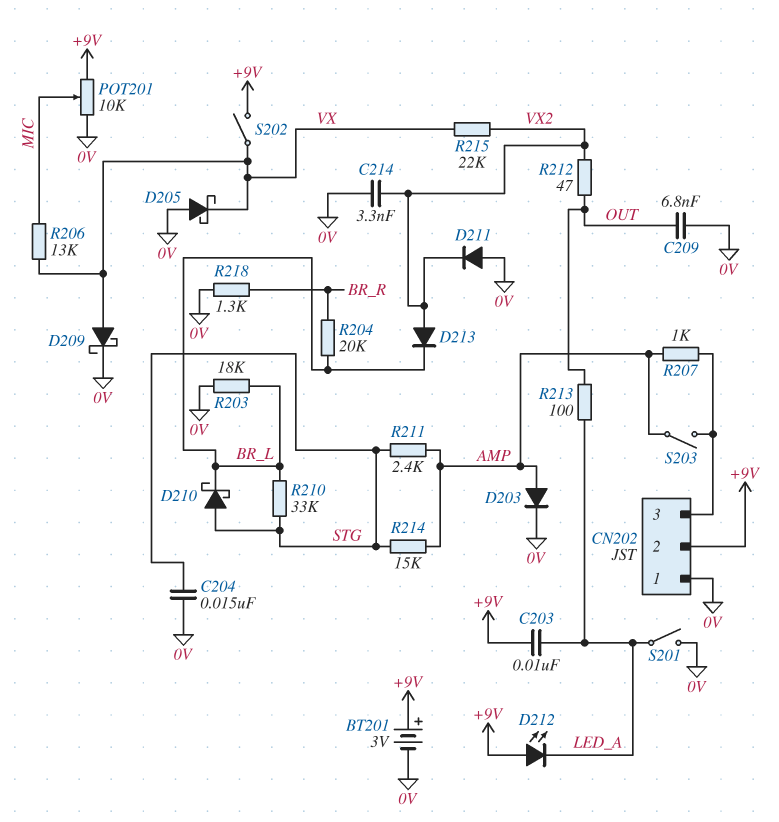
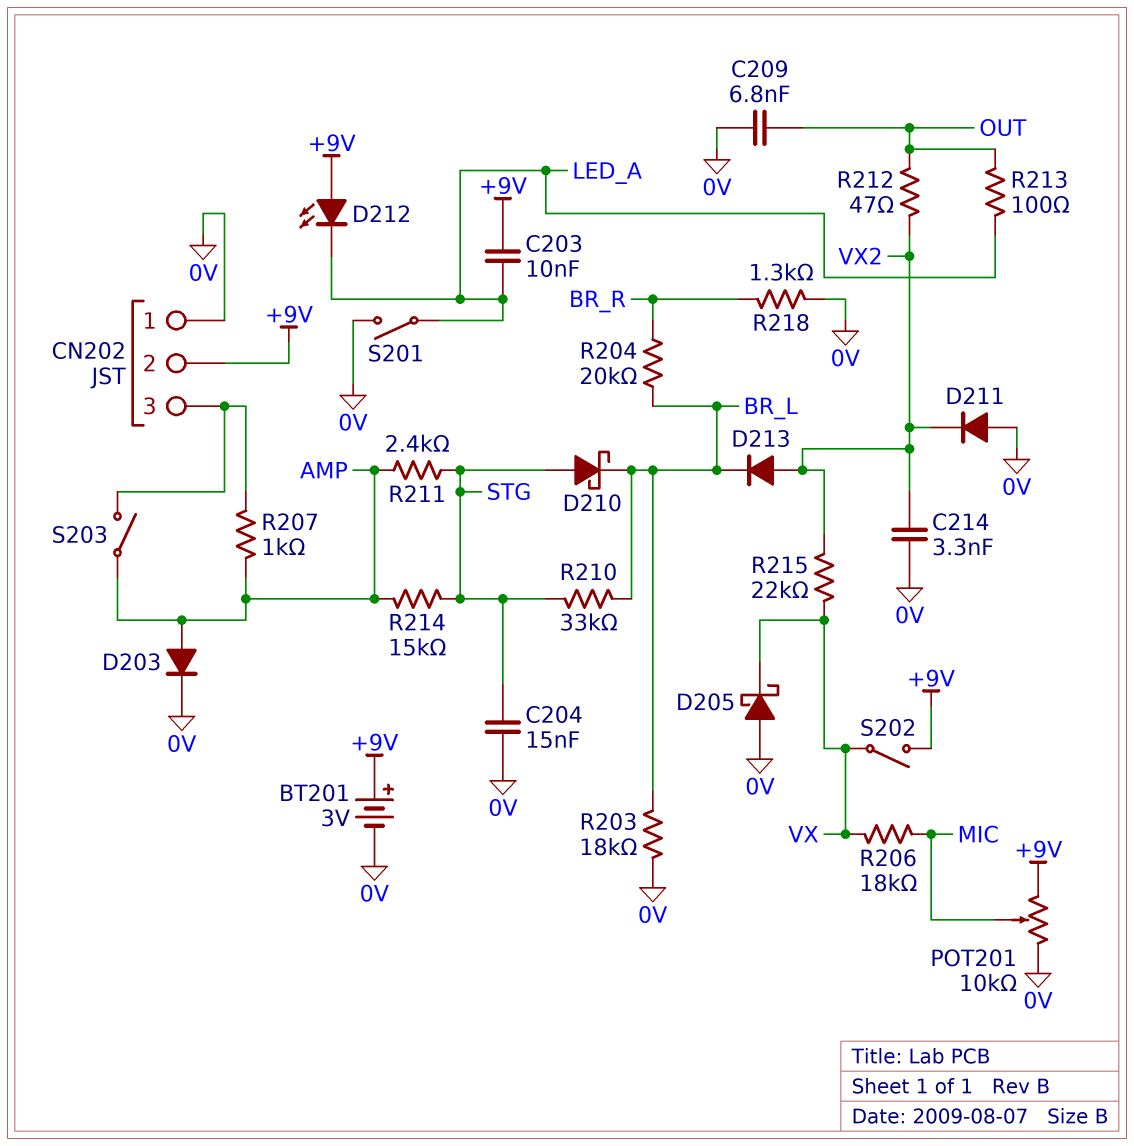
D209: schottky (A VX, K 0V) -> none
R206: 13k (MIC, VX) -> 18k (MIC, VX)

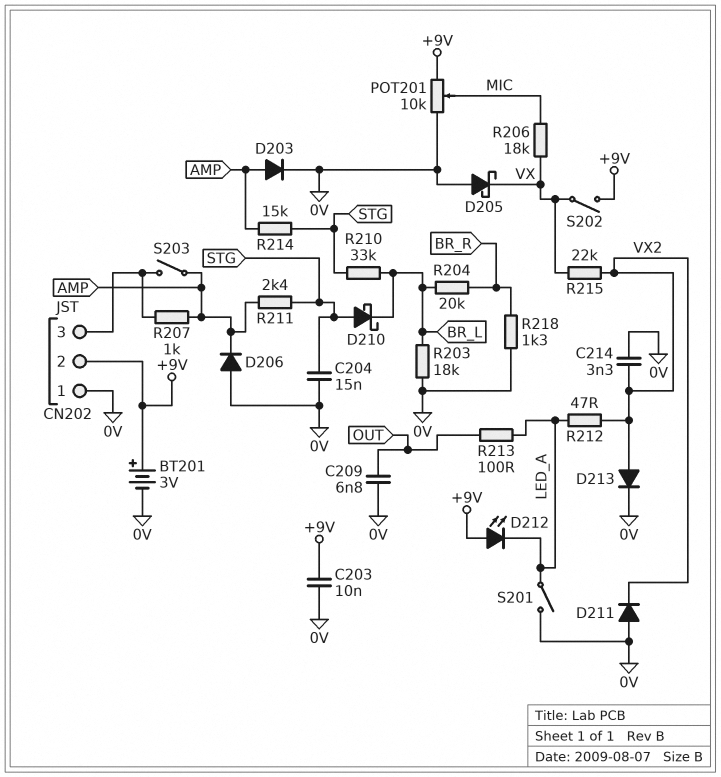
C203: 10nF (+9V, LED_A) -> 10nF (+9V, 0V)
D206: none -> diode (A 0V, K AMP)
D213: diode (A VX2, K BR_L) -> diode (A VX2, K 0V)
R212: 47 (OUT, VX2) -> 47 (LED_A, VX2)

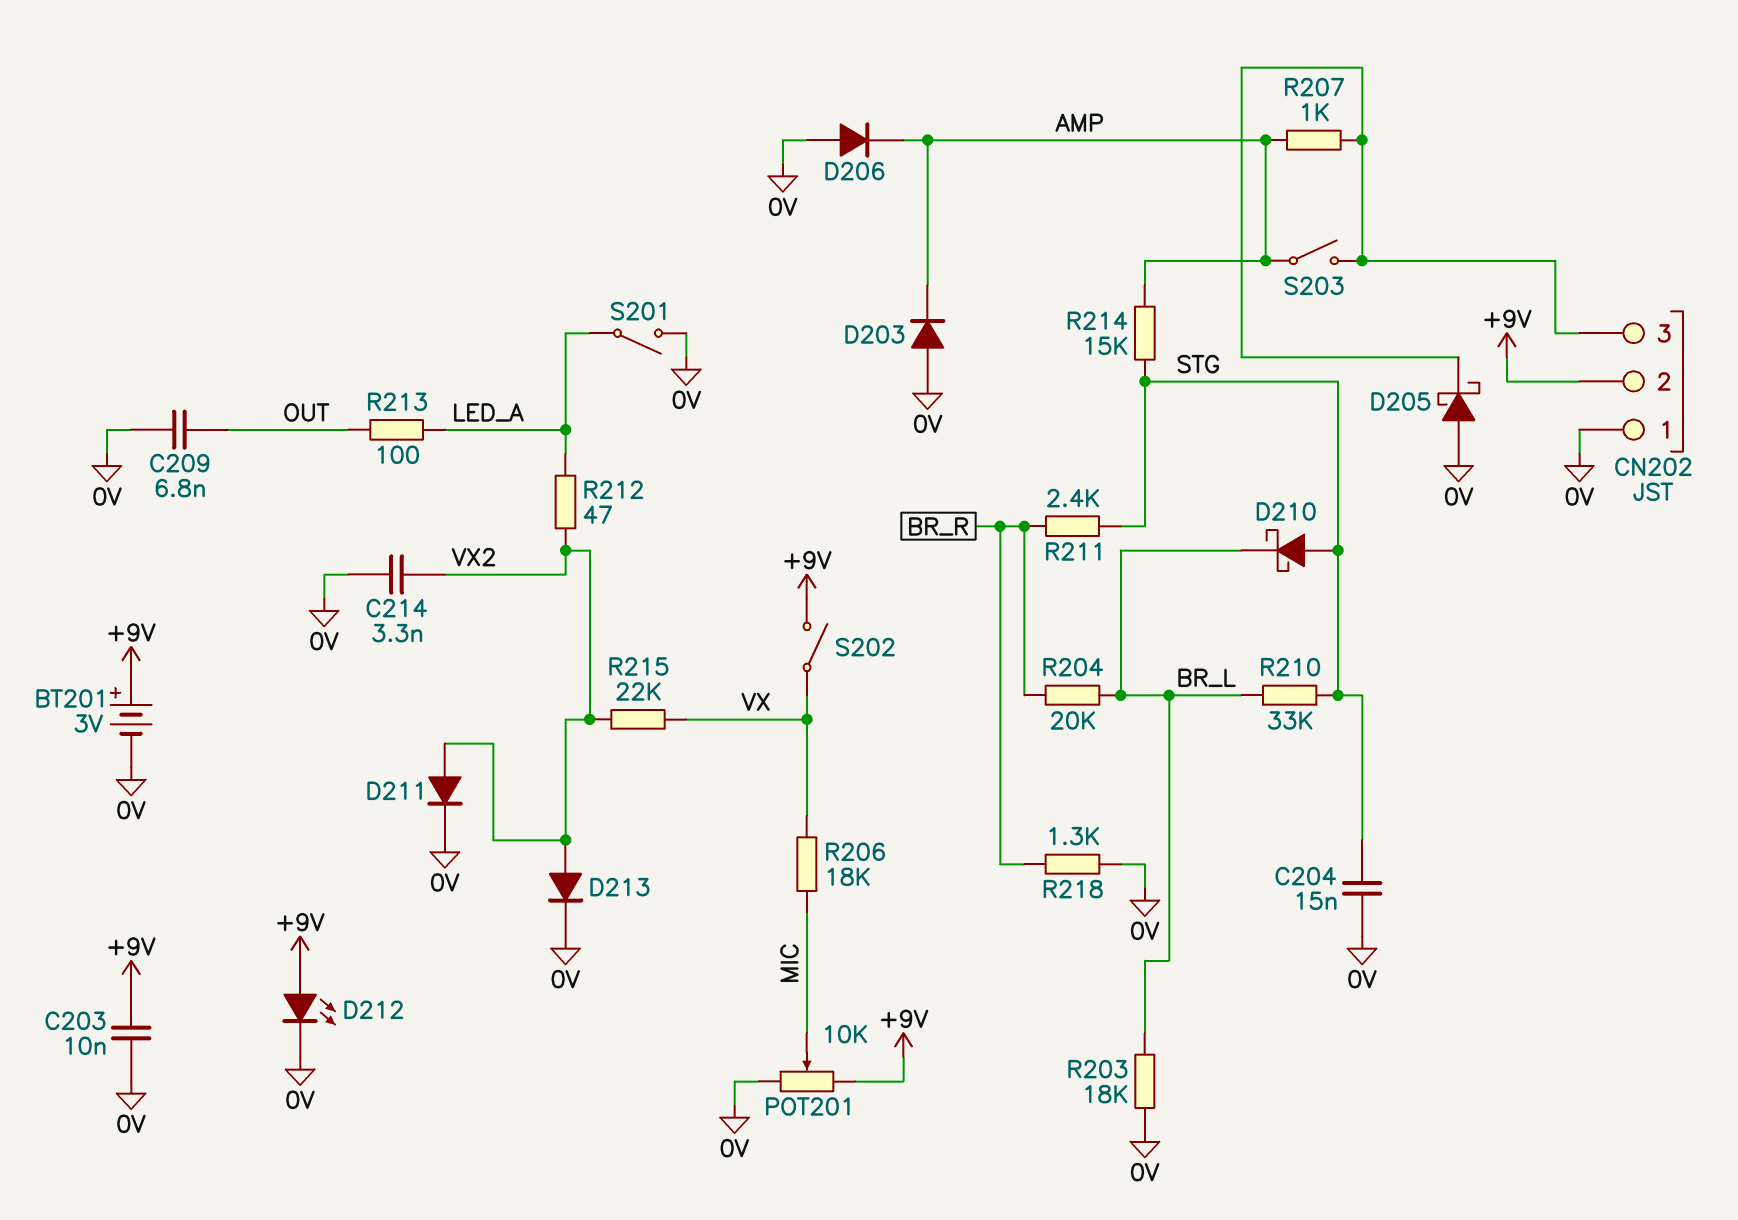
D203: diode (A AMP, K 0V) -> diode (A 0V, K AMP)
D205: schottky (A 0V, K VX) -> schottky (A 0V, K CN202/3)
D211: diode (A 0V, K VX2) -> diode (A VX2, K 0V)
D212: LED (A +9V, K LED_A) -> LED (A +9V, K 0V)
R211: 2.4k (AMP, STG) -> 2.4k (BR_R, STG)

